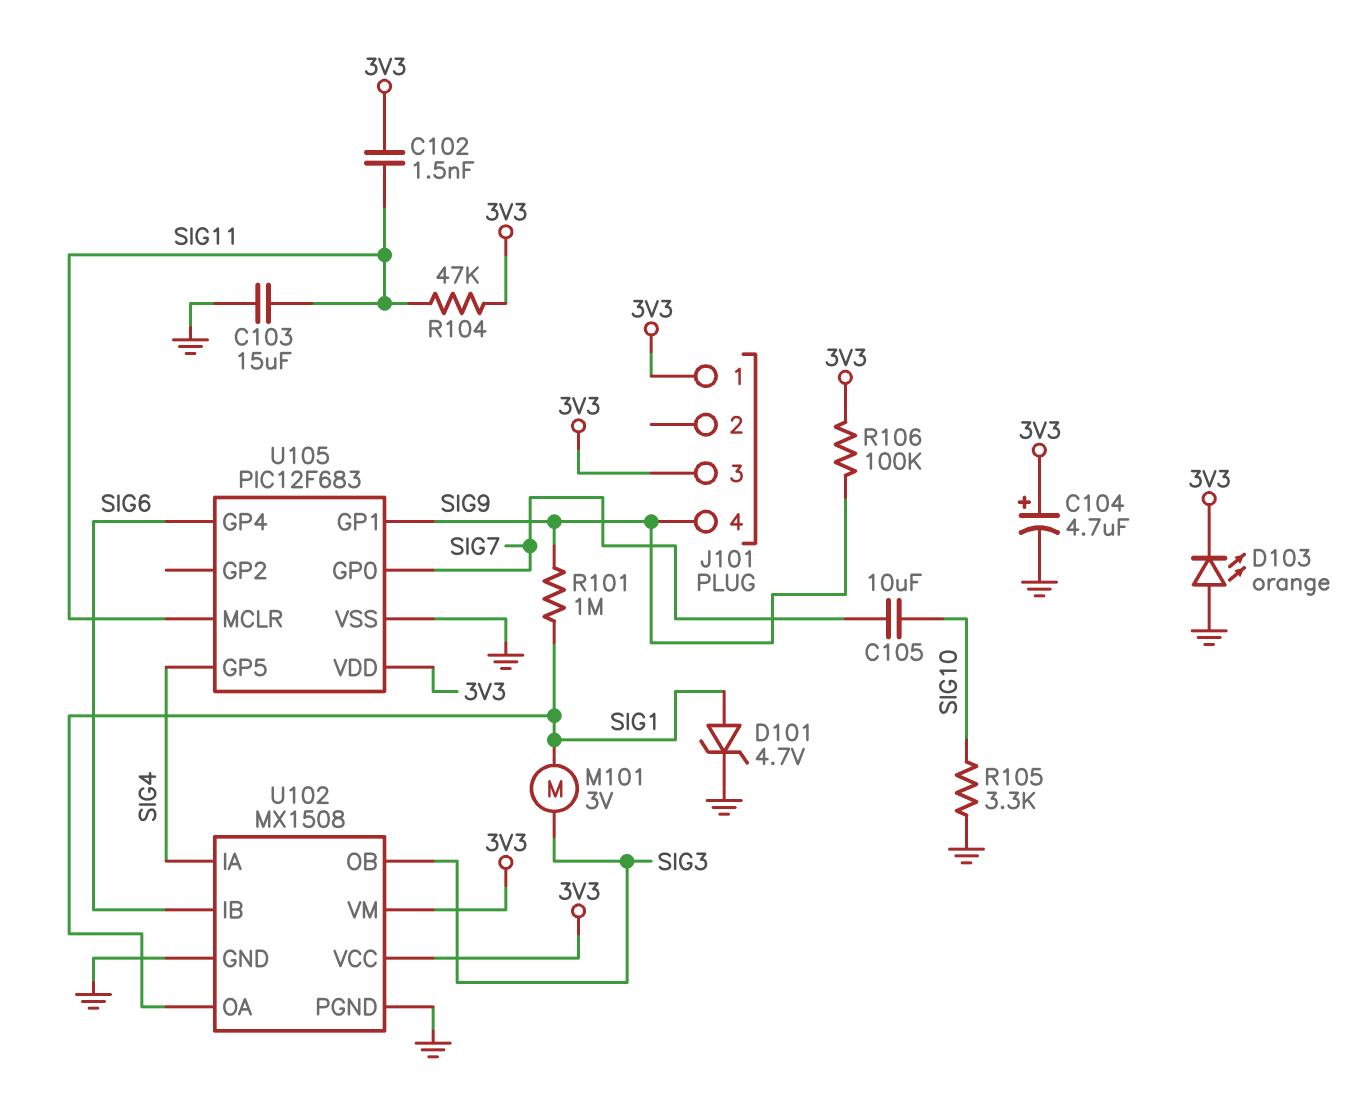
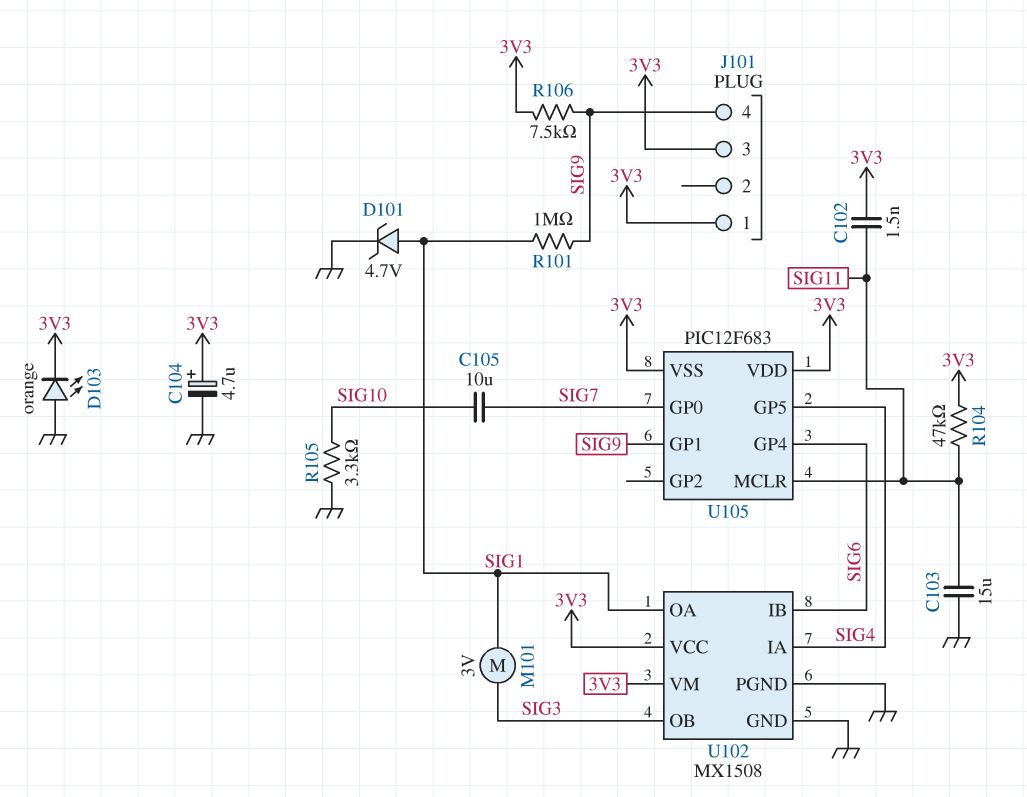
R106: 100k (3V3, SIG9) -> 7.5k (3V3, SIG9)
U105 pin VSS: GND -> 3V3

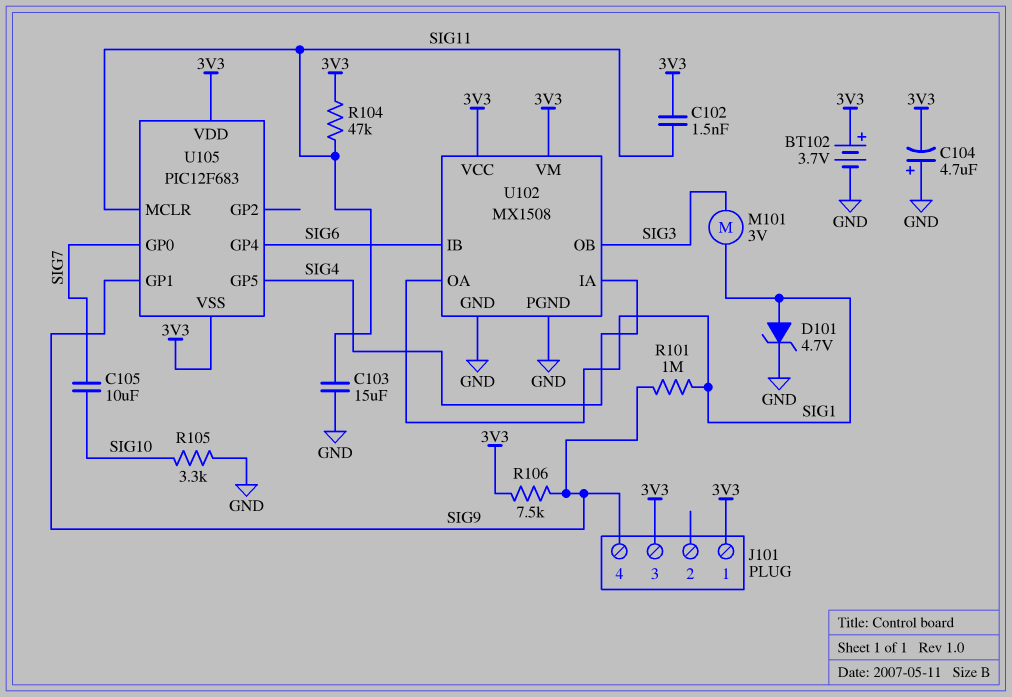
BT102: none -> 3.7V (plus 3V3, minus GND)
C104: 4.7uF (plus 3V3, minus GND) -> 4.7uF (plus GND, minus 3V3)
D103: LED orange (A GND, K 3V3) -> none

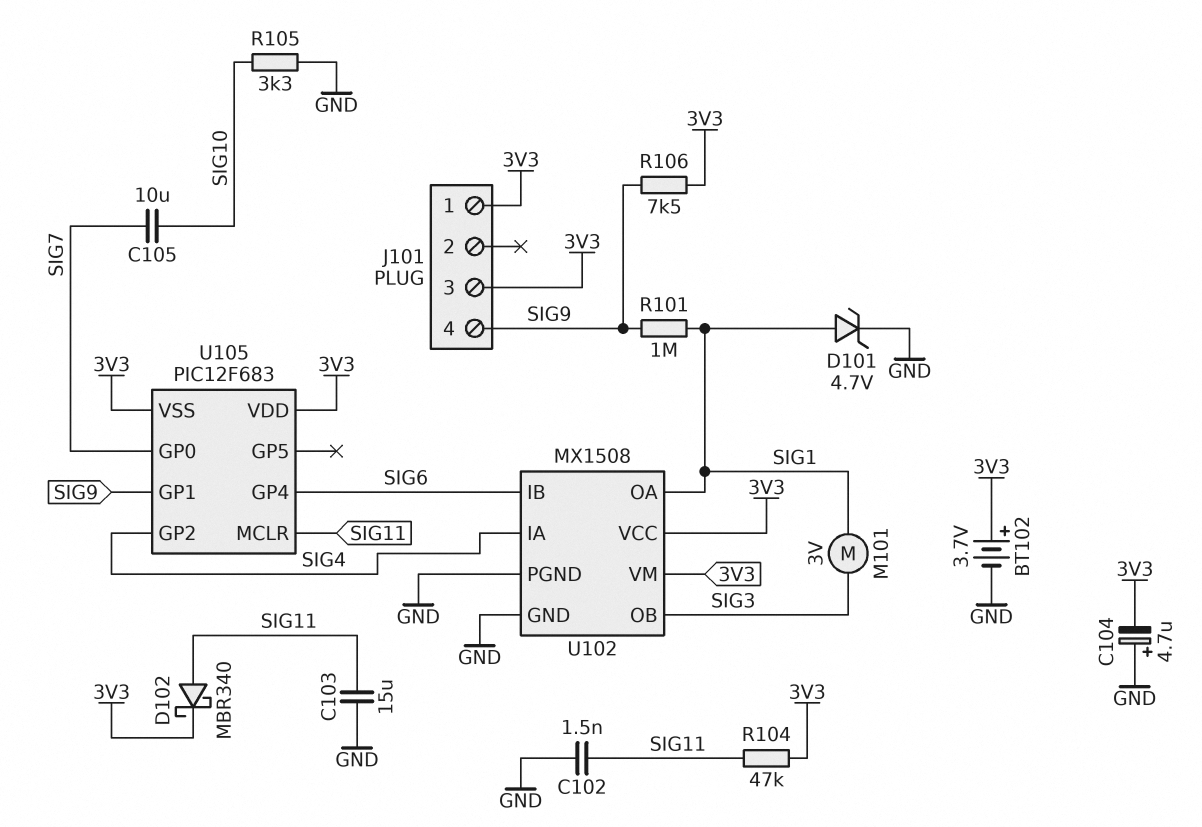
C102: 1.5nF (3V3, SIG11) -> 1.5nF (GND, SIG11)
D102: none -> schottky MBR340 (A SIG11, K 3V3)
U105 pin GP2: none -> SIG4
U105 pin GP5: SIG4 -> none

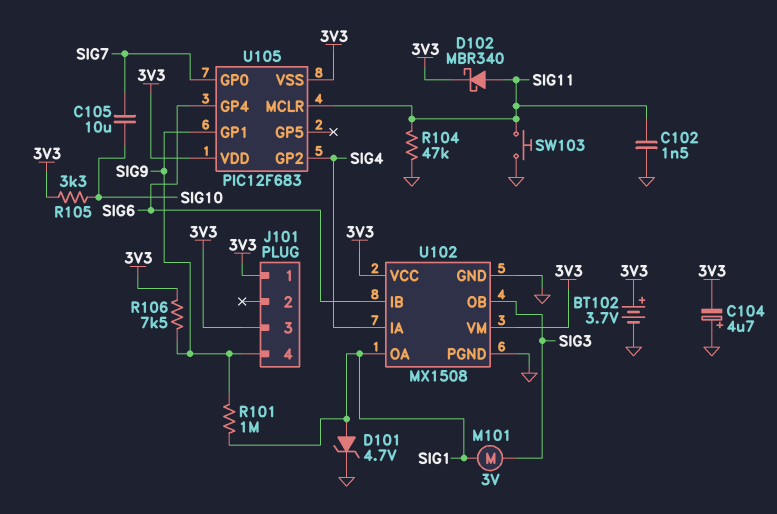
C103: 15uF (GND, SIG11) -> none
R104: 47k (3V3, SIG11) -> 47k (GND, SIG11)
R105: 3.3k (GND, SIG10) -> 3.3k (3V3, SIG10)
SW103: none -> button (GND, SIG11)

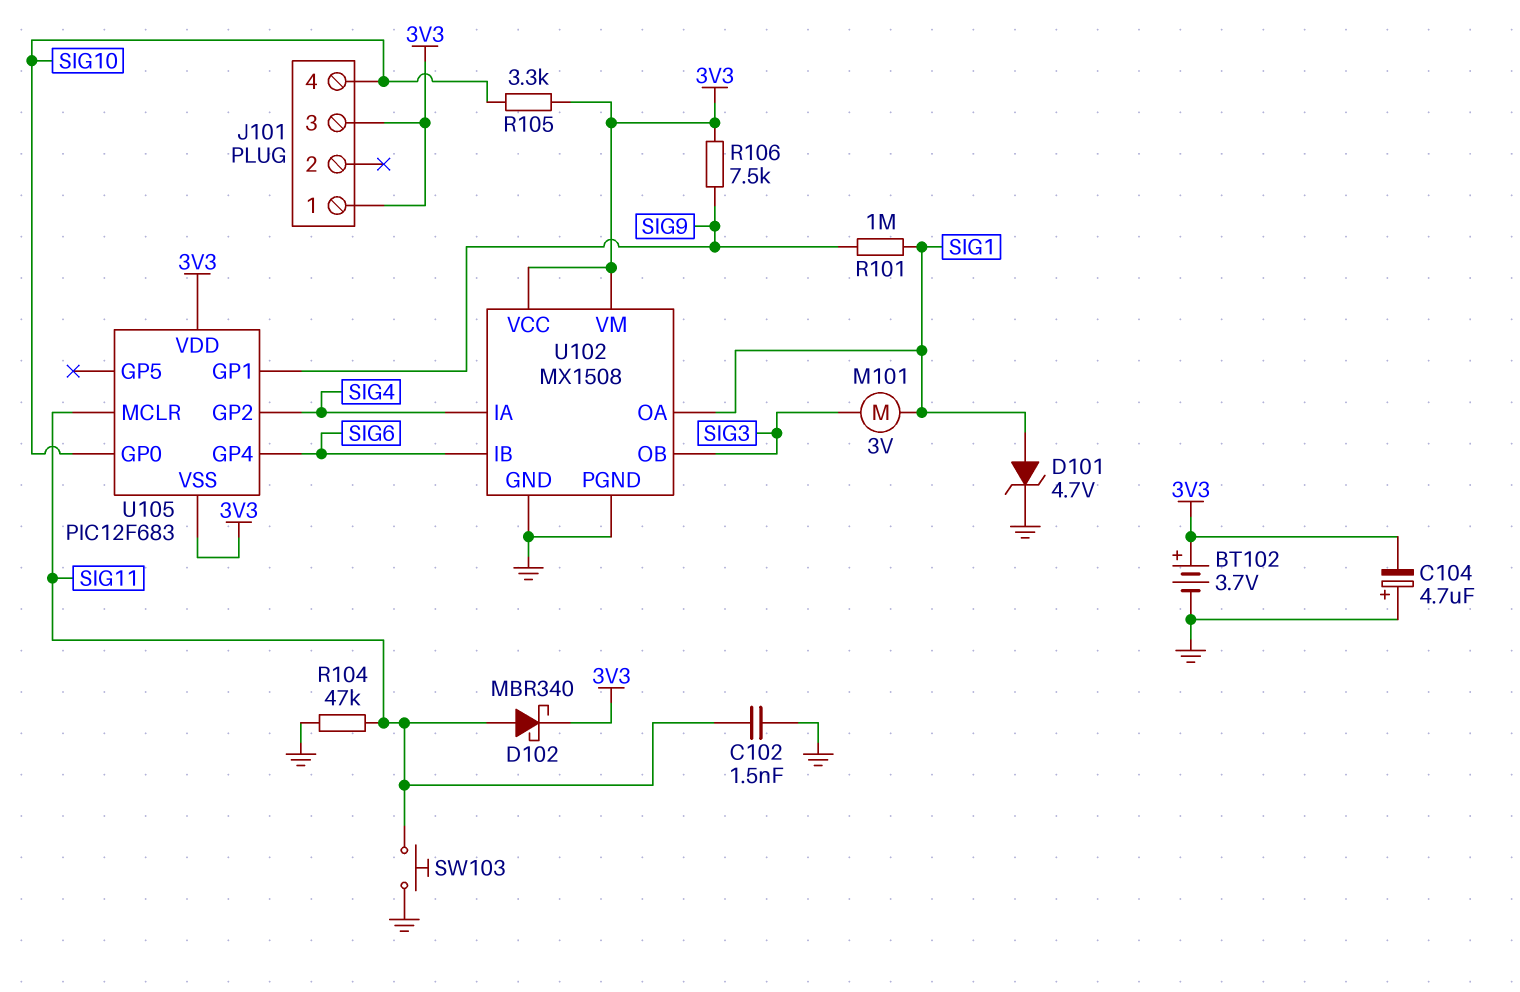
C105: 10uF (SIG7, SIG10) -> none
J101 pin 4: SIG9 -> SIG10
U105 pin GP0: SIG7 -> SIG10

